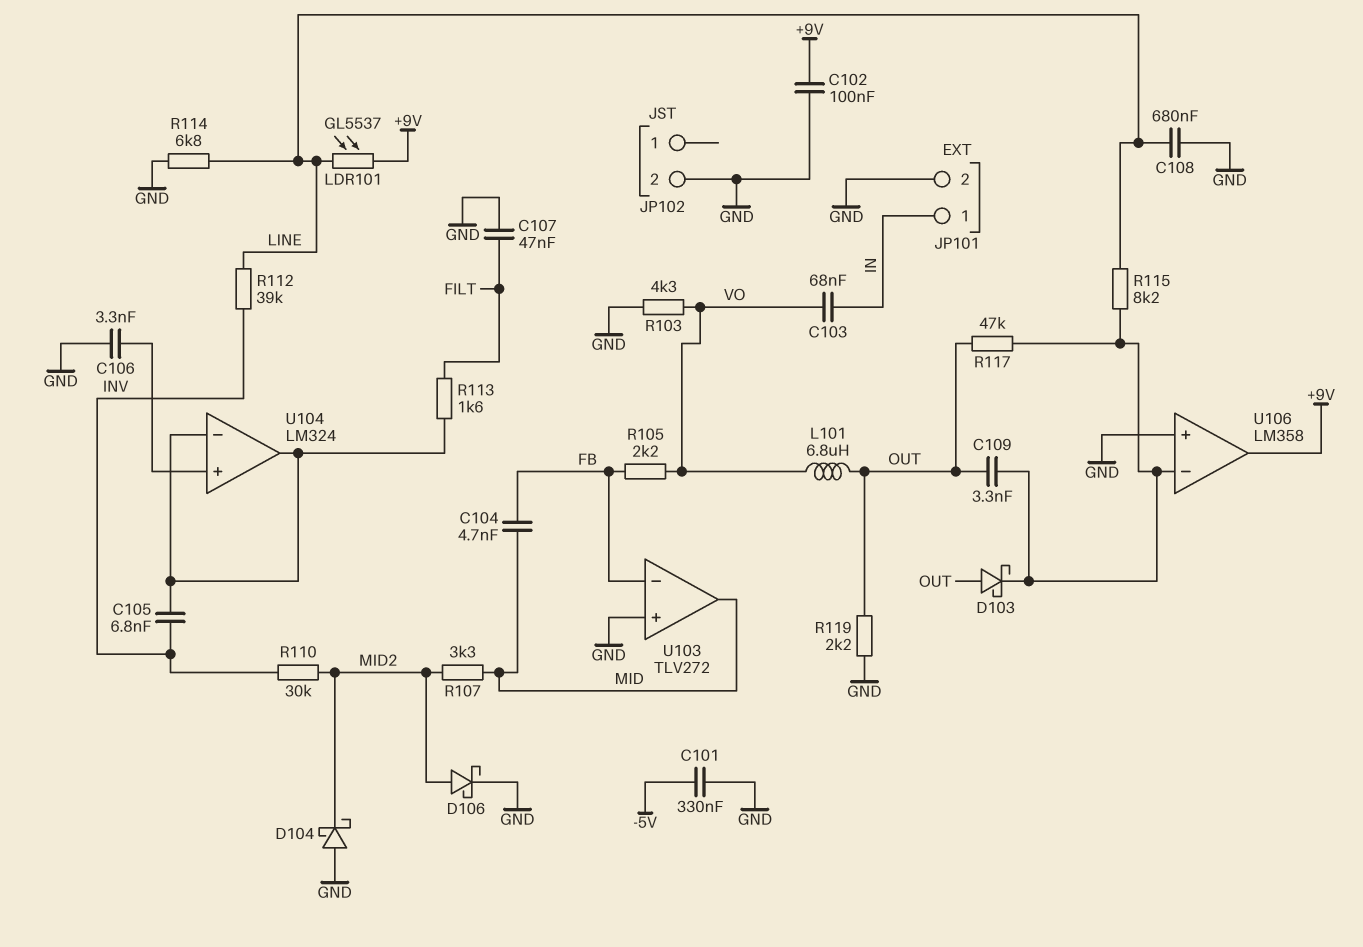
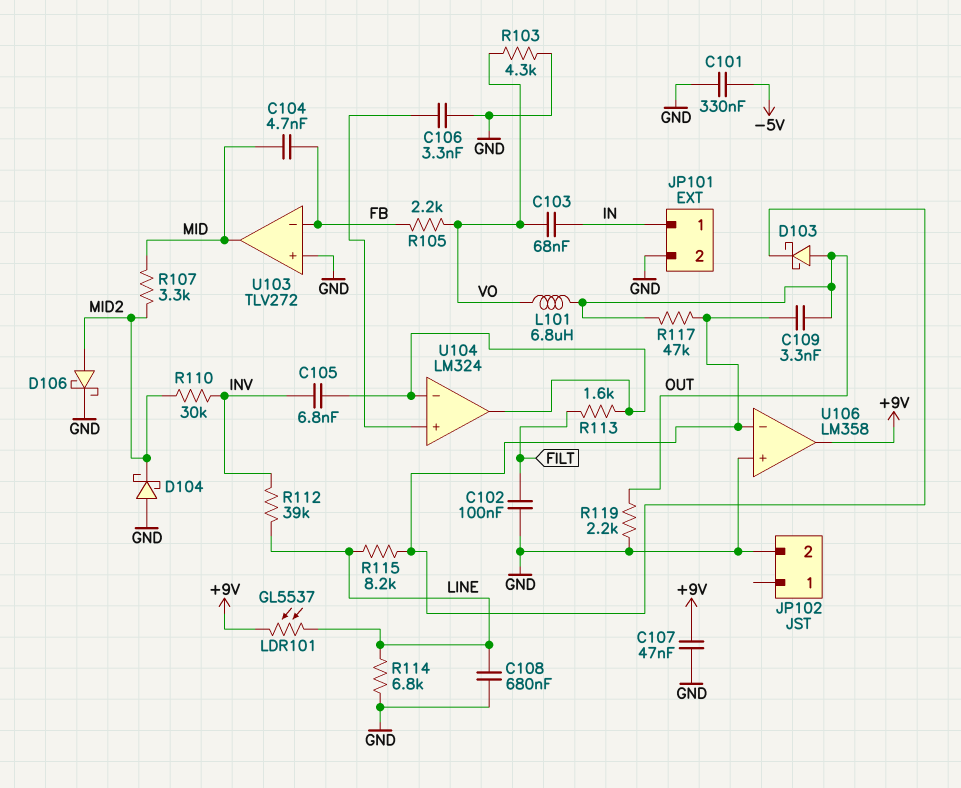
C102: 100nF (+9V, GND) -> 100nF (FILT, GND)
C107: 47nF (FILT, GND) -> 47nF (+9V, GND)

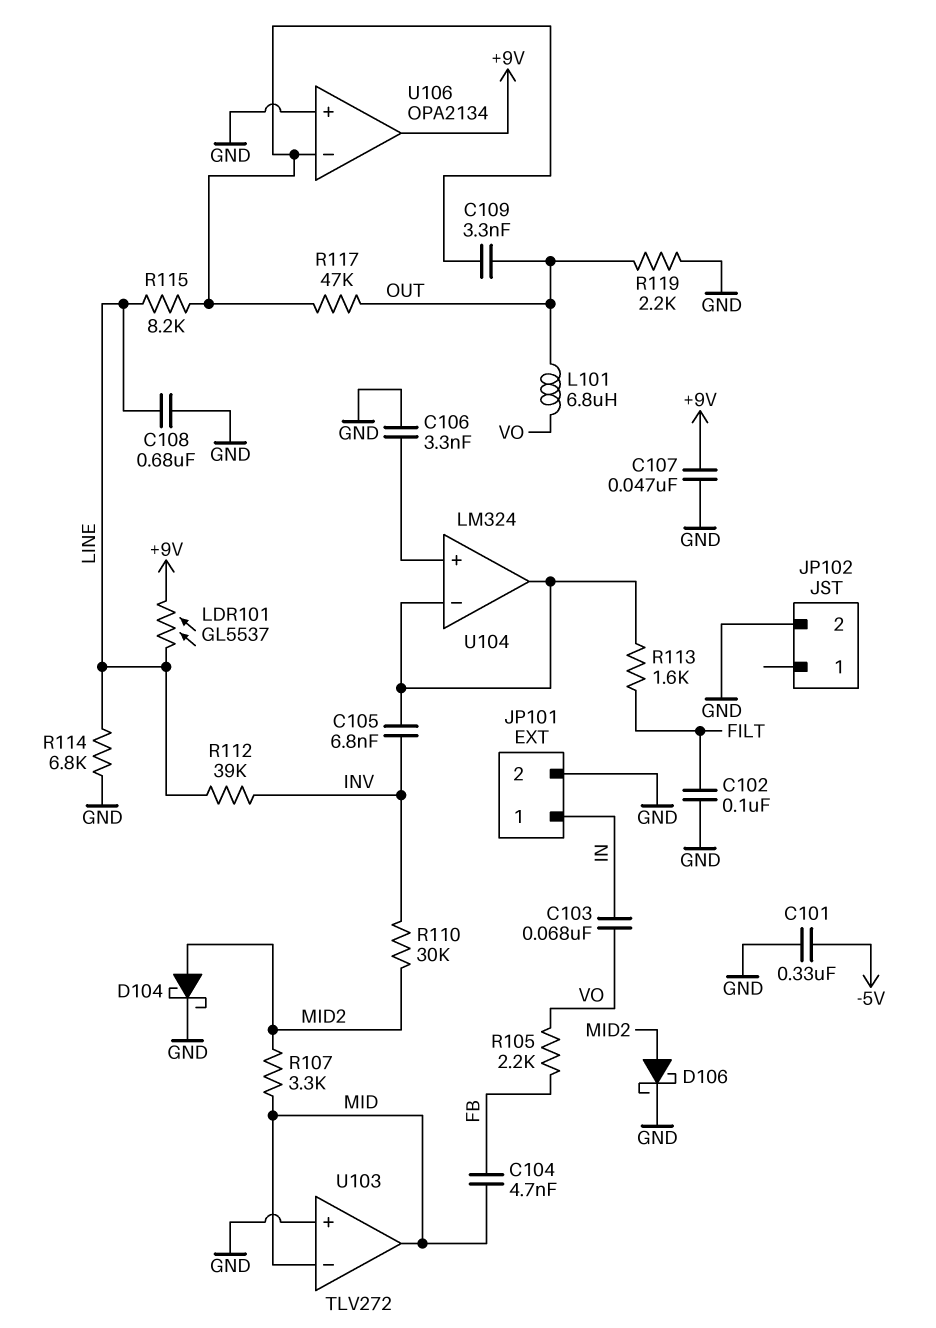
D103: schottky (A OUT, K U106/in-) -> none
D104: schottky (A GND, K MID2) -> schottky (A MID2, K GND)
R103: 4.3k (GND, VO) -> none
U103 pin in-: FB -> MID
U106: LM358 -> OPA2134

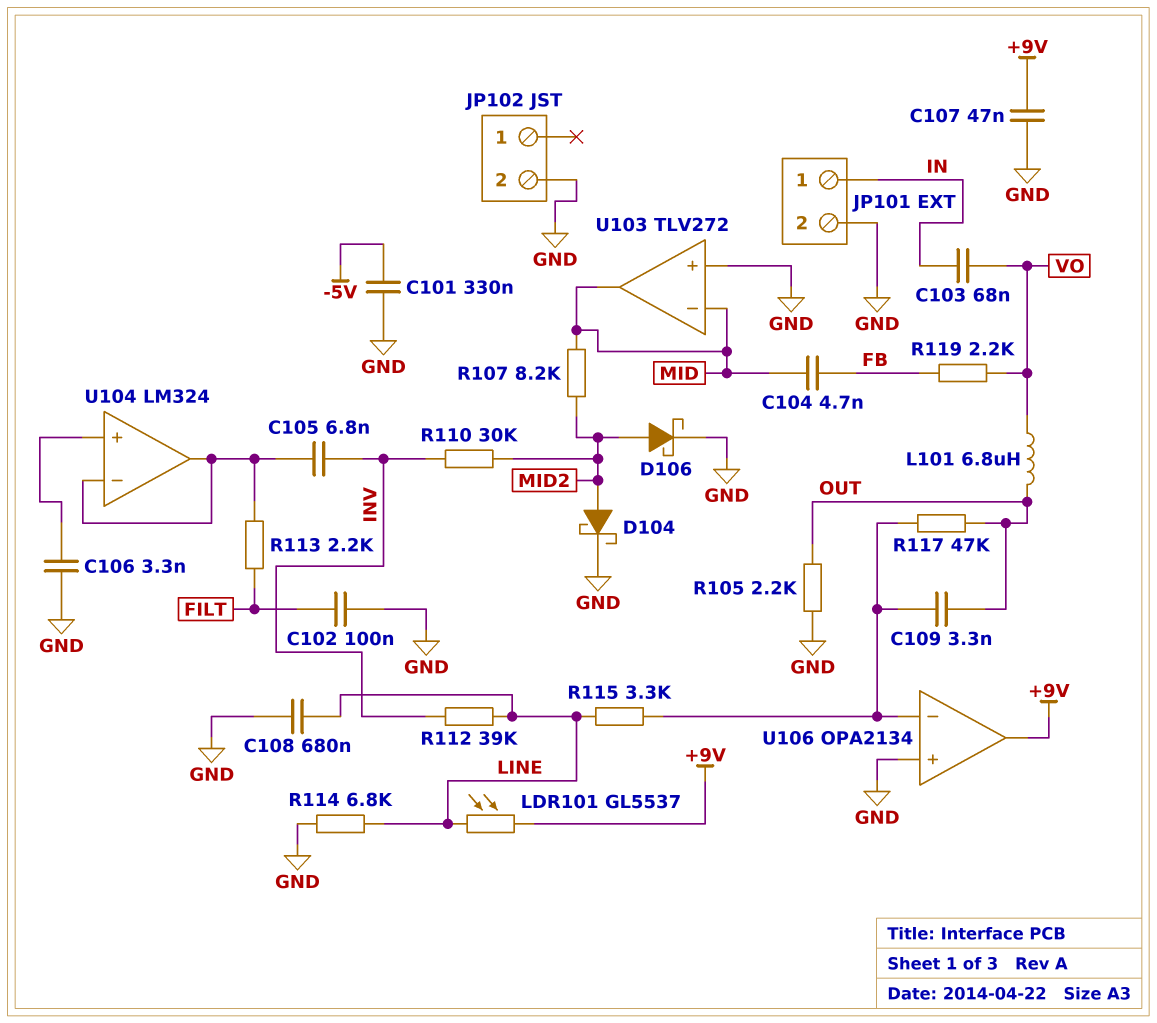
R105: 2.2k (FB, VO) -> 2.2k (GND, OUT)
R107: 3.3k (MID, MID2) -> 8.2k (MID, MID2)
R113: 1.6k (FILT, U104/in-) -> 2.2k (FILT, U104/in-)
R115: 8.2k (LINE, U106/in-) -> 3.3k (LINE, U106/in-)
R119: 2.2k (GND, OUT) -> 2.2k (FB, VO)

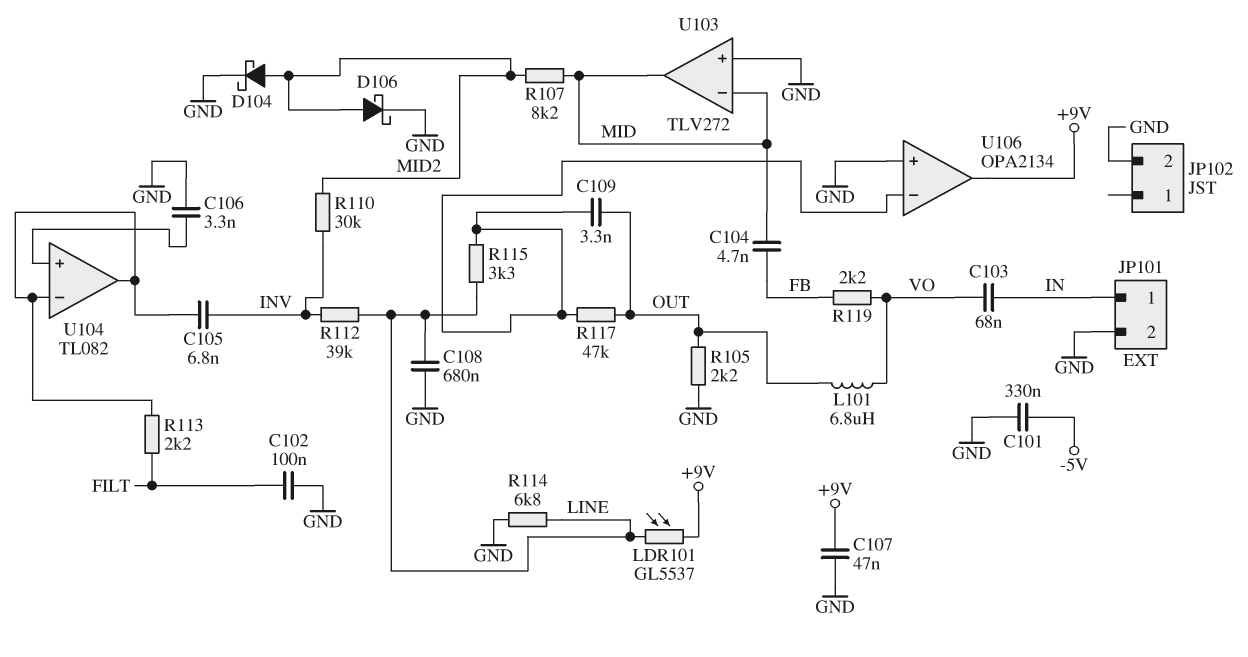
U104: LM324 -> TL082

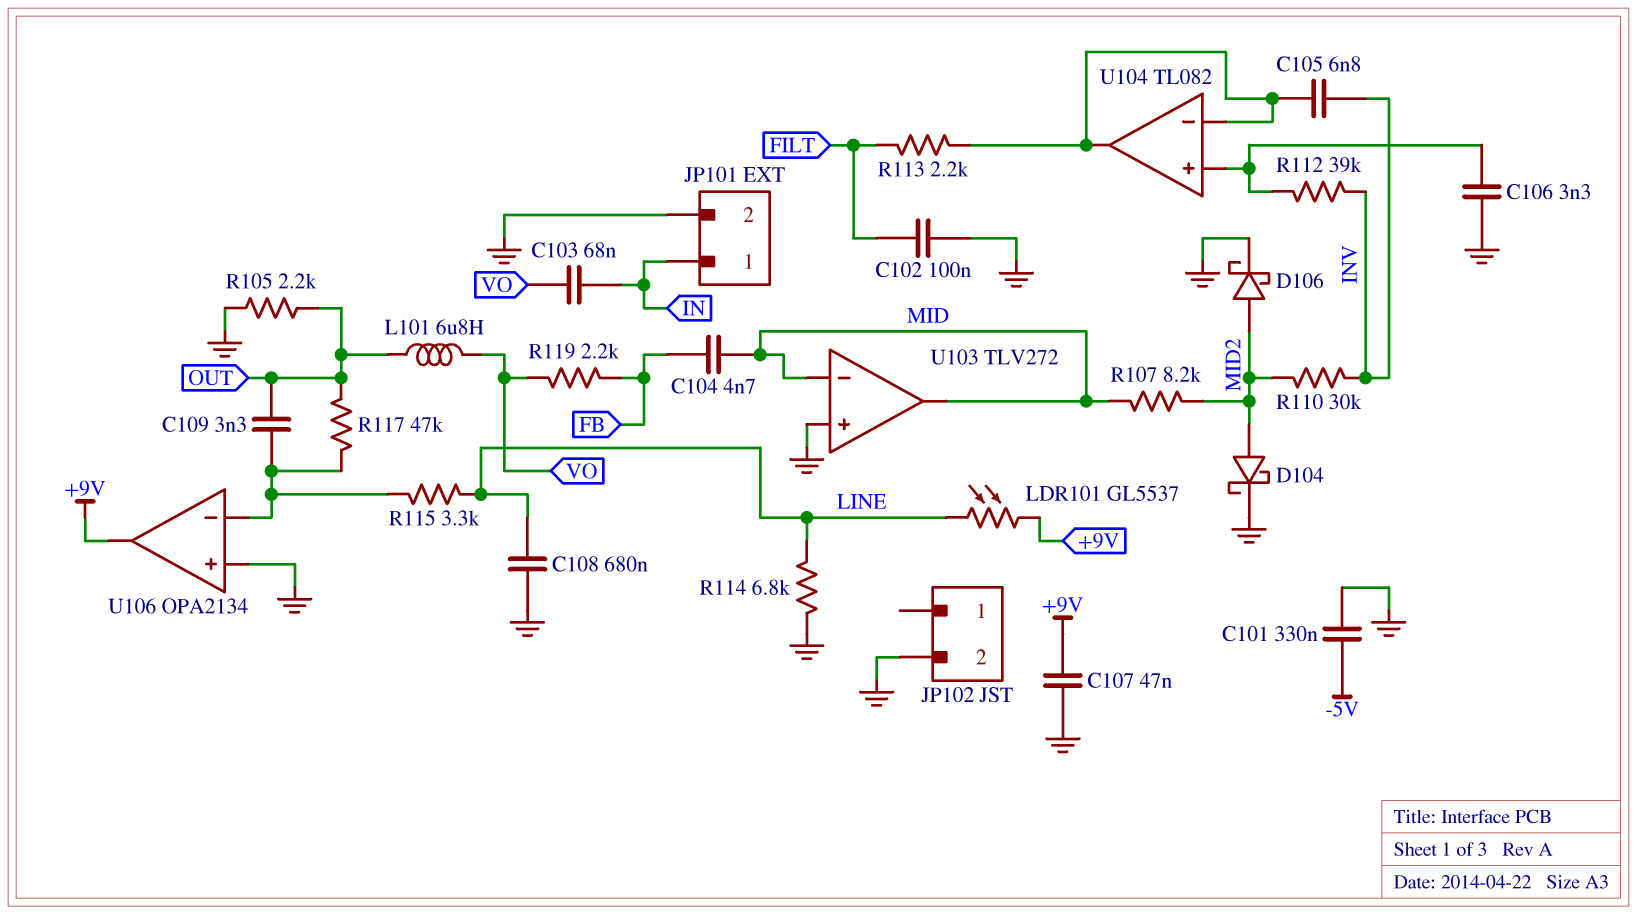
R112: 39k (INV, LINE) -> 39k (INV, U104/in+)

